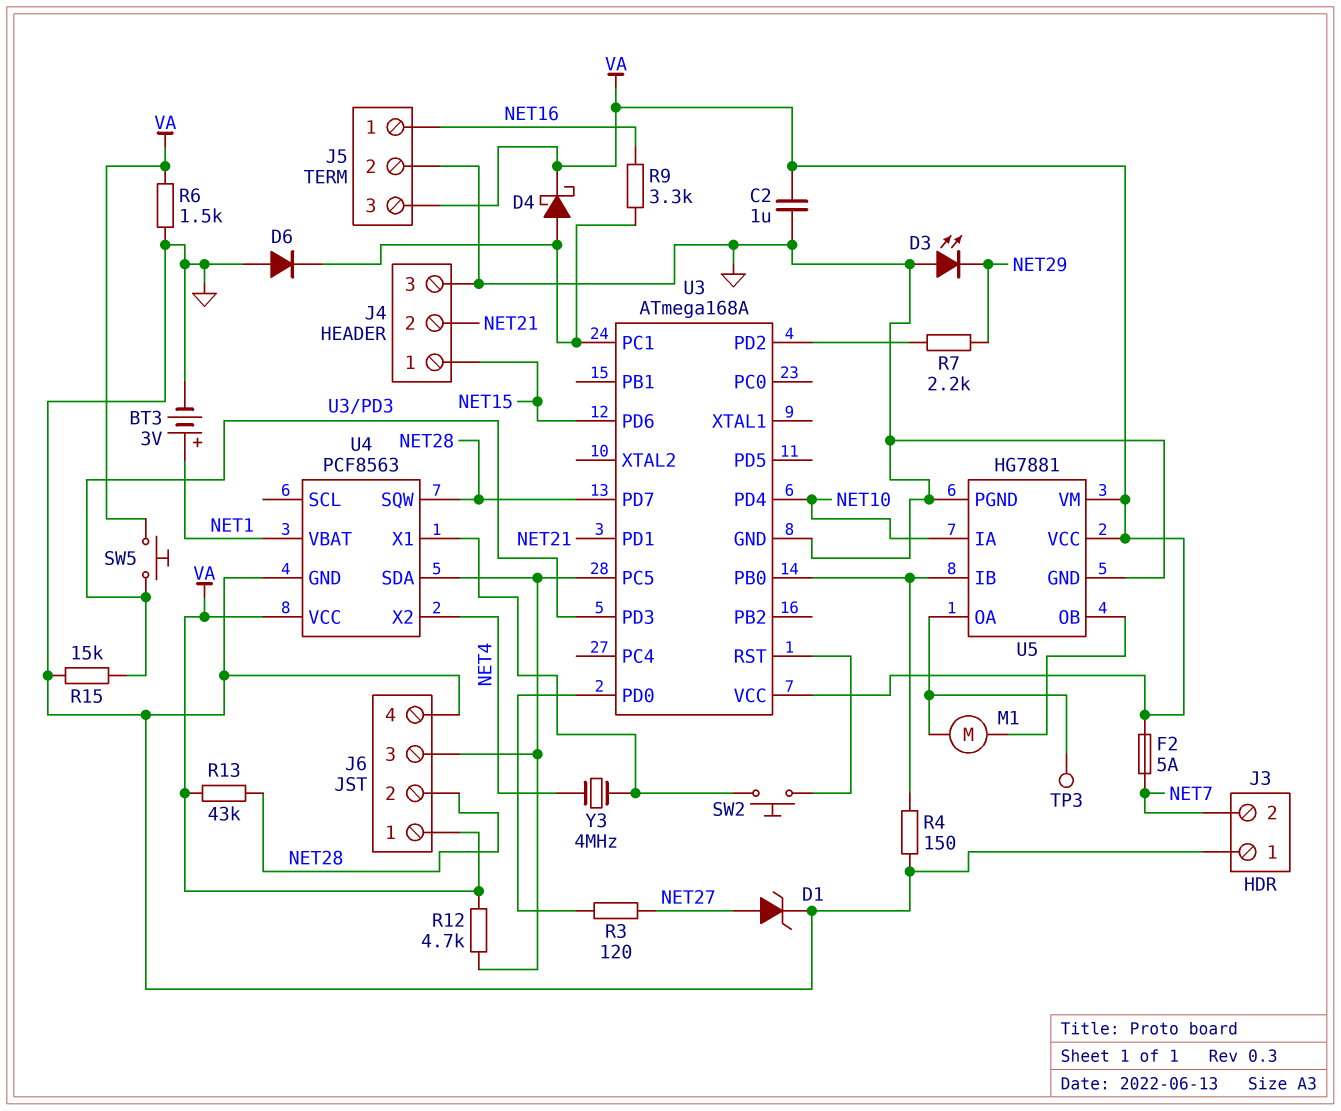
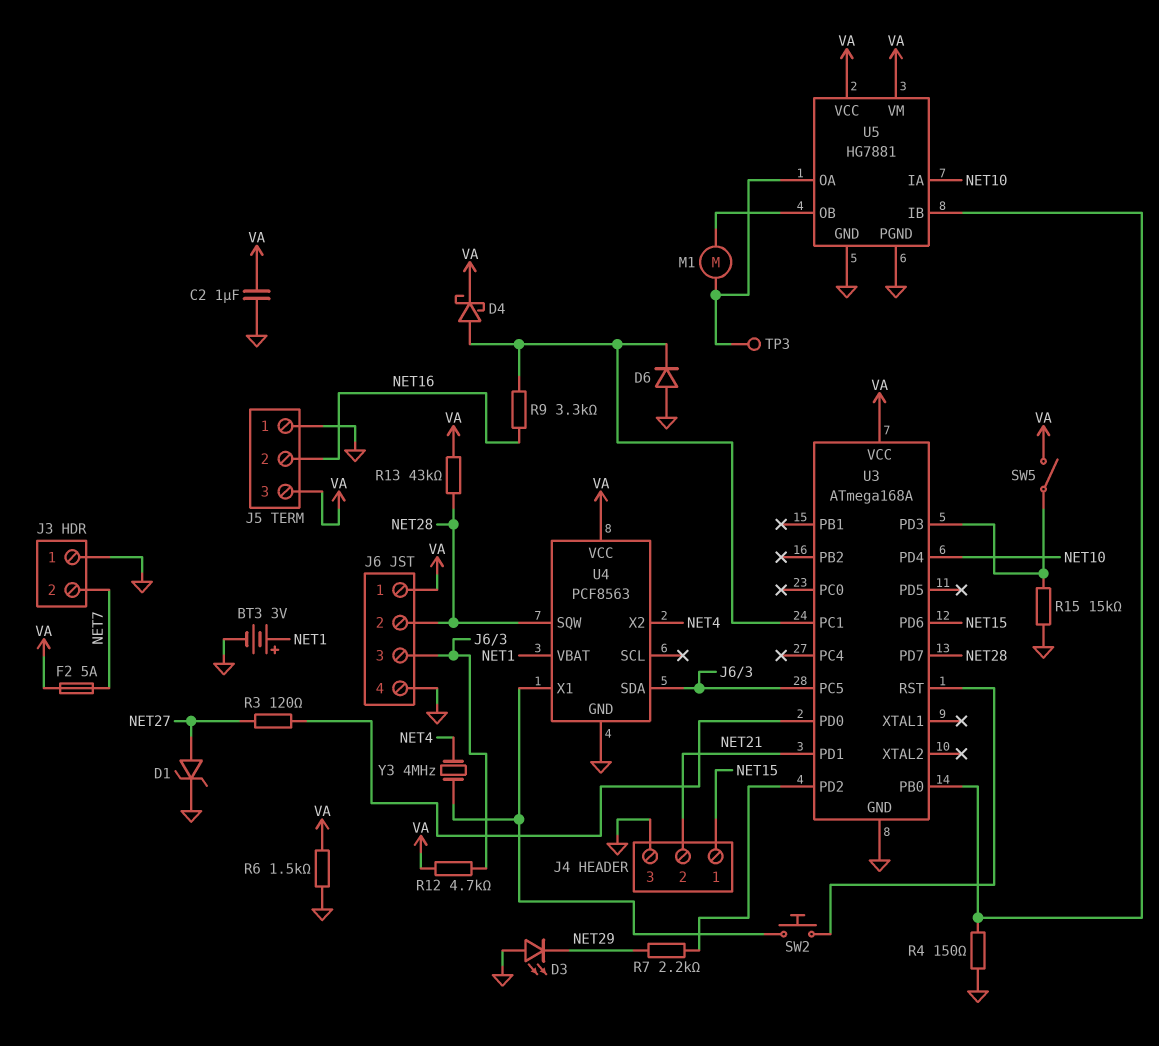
J5 pin 1: NET16 -> GND
J5 pin 2: GND -> NET16
SW5: button (U3/PD3, VA) -> switch (U3/PD3, VA)

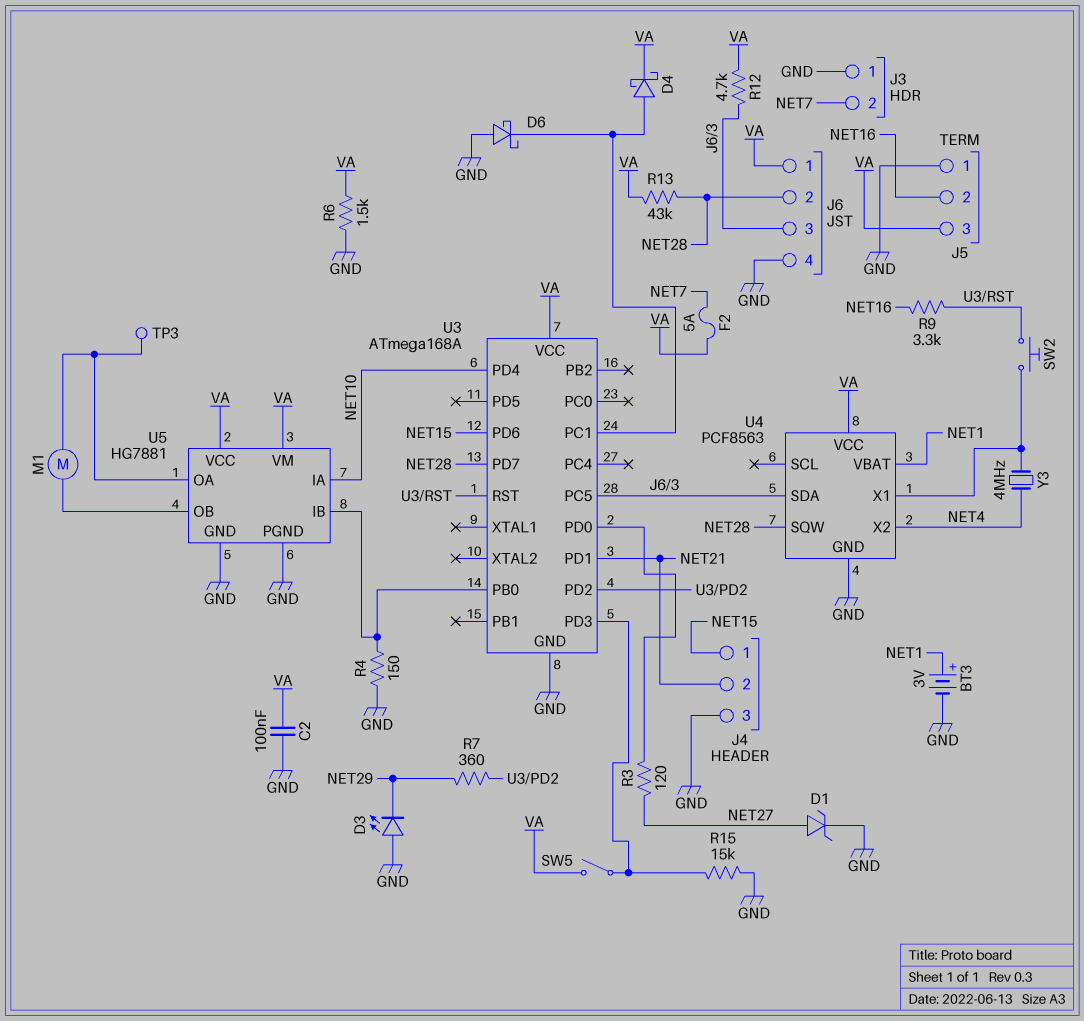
C2: 1uF (GND, VA) -> 100nF (GND, VA)
D6: diode (A GND, K U3/PC1) -> schottky (A GND, K U3/PC1)
R7: 2.2k (NET29, U3/PD2) -> 360 (NET29, U3/PD2)
R9: 3.3k (NET16, U3/PC1) -> 3.3k (NET16, U3/RST)

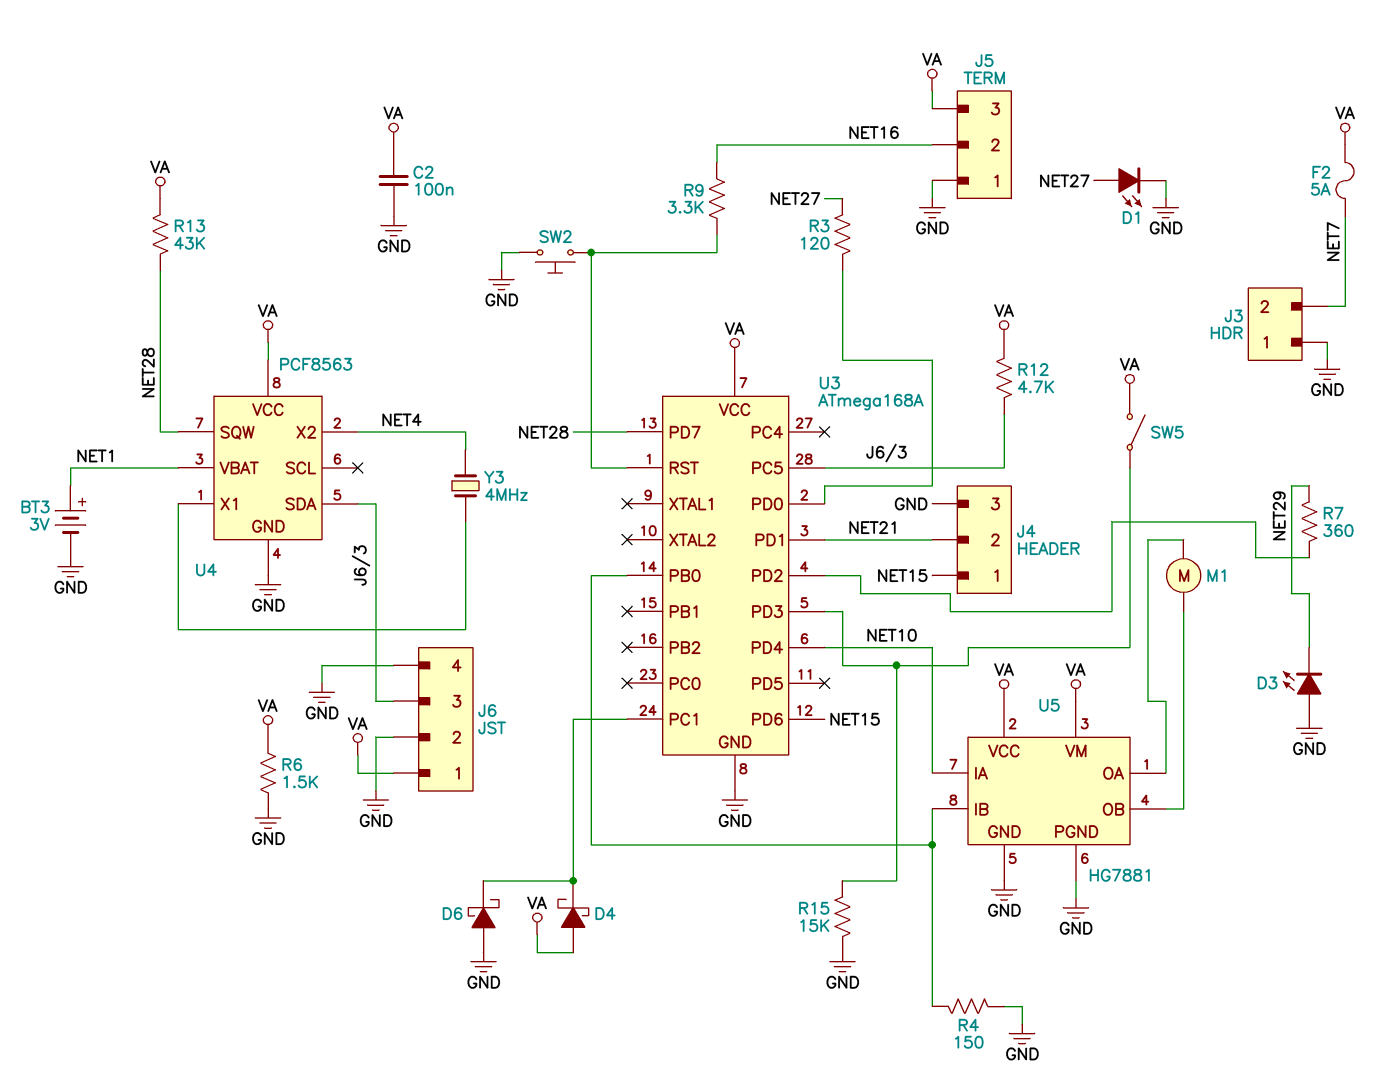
D1: zener (A NET27, K GND) -> LED (A NET27, K GND)
D4: schottky (A U3/PC1, K VA) -> schottky (A VA, K U3/PC1)
J6 pin 2: NET28 -> GND
SW2: button (U3/RST, U4/X1) -> button (GND, U3/RST)
TP3: test point (U5/OA) -> none

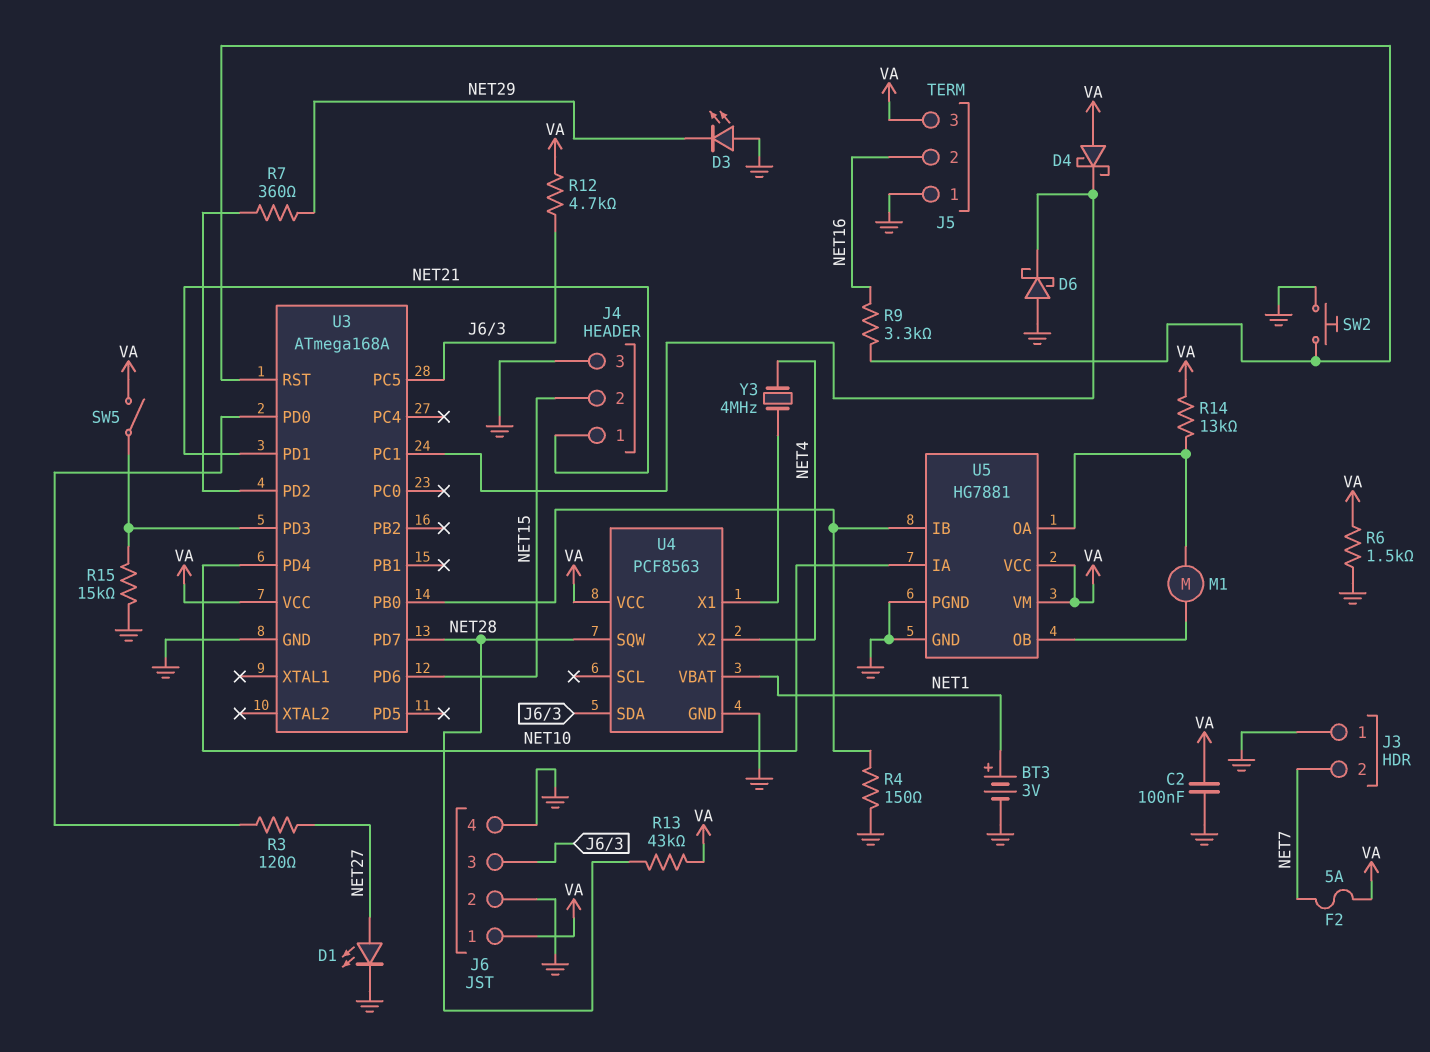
J4 pin 1: NET15 -> NET21
J4 pin 2: NET21 -> NET15
R14: none -> 13k (U5/OA, VA)

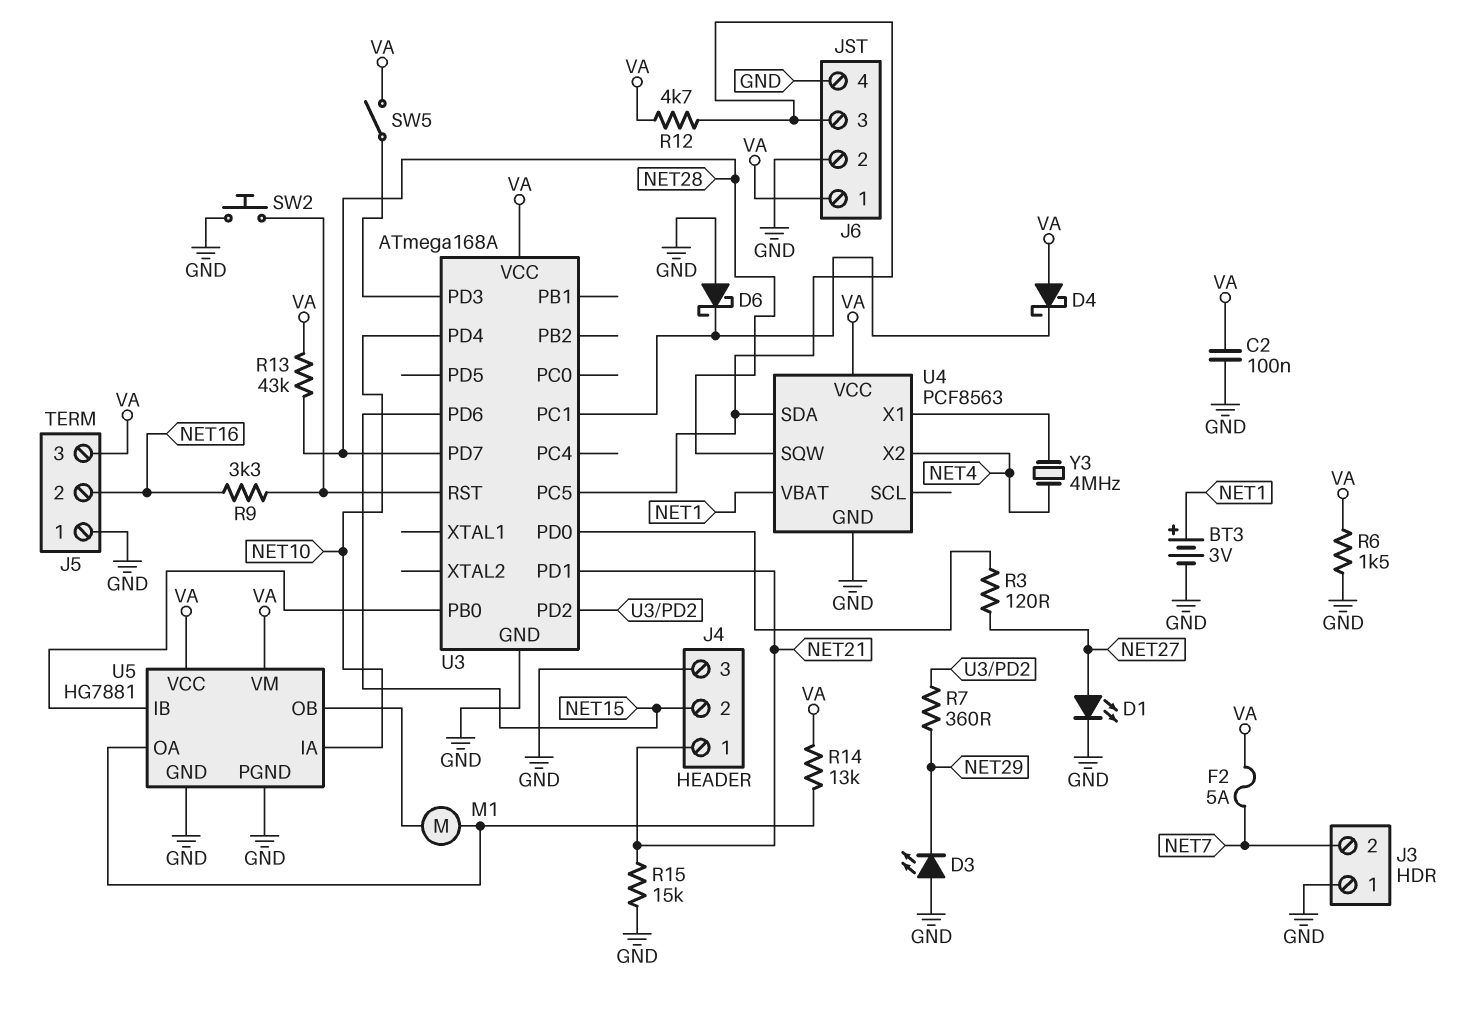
R4: 150 (GND, U3/PB0) -> none
R15: 15k (GND, U3/PD3) -> 15k (GND, NET21)

